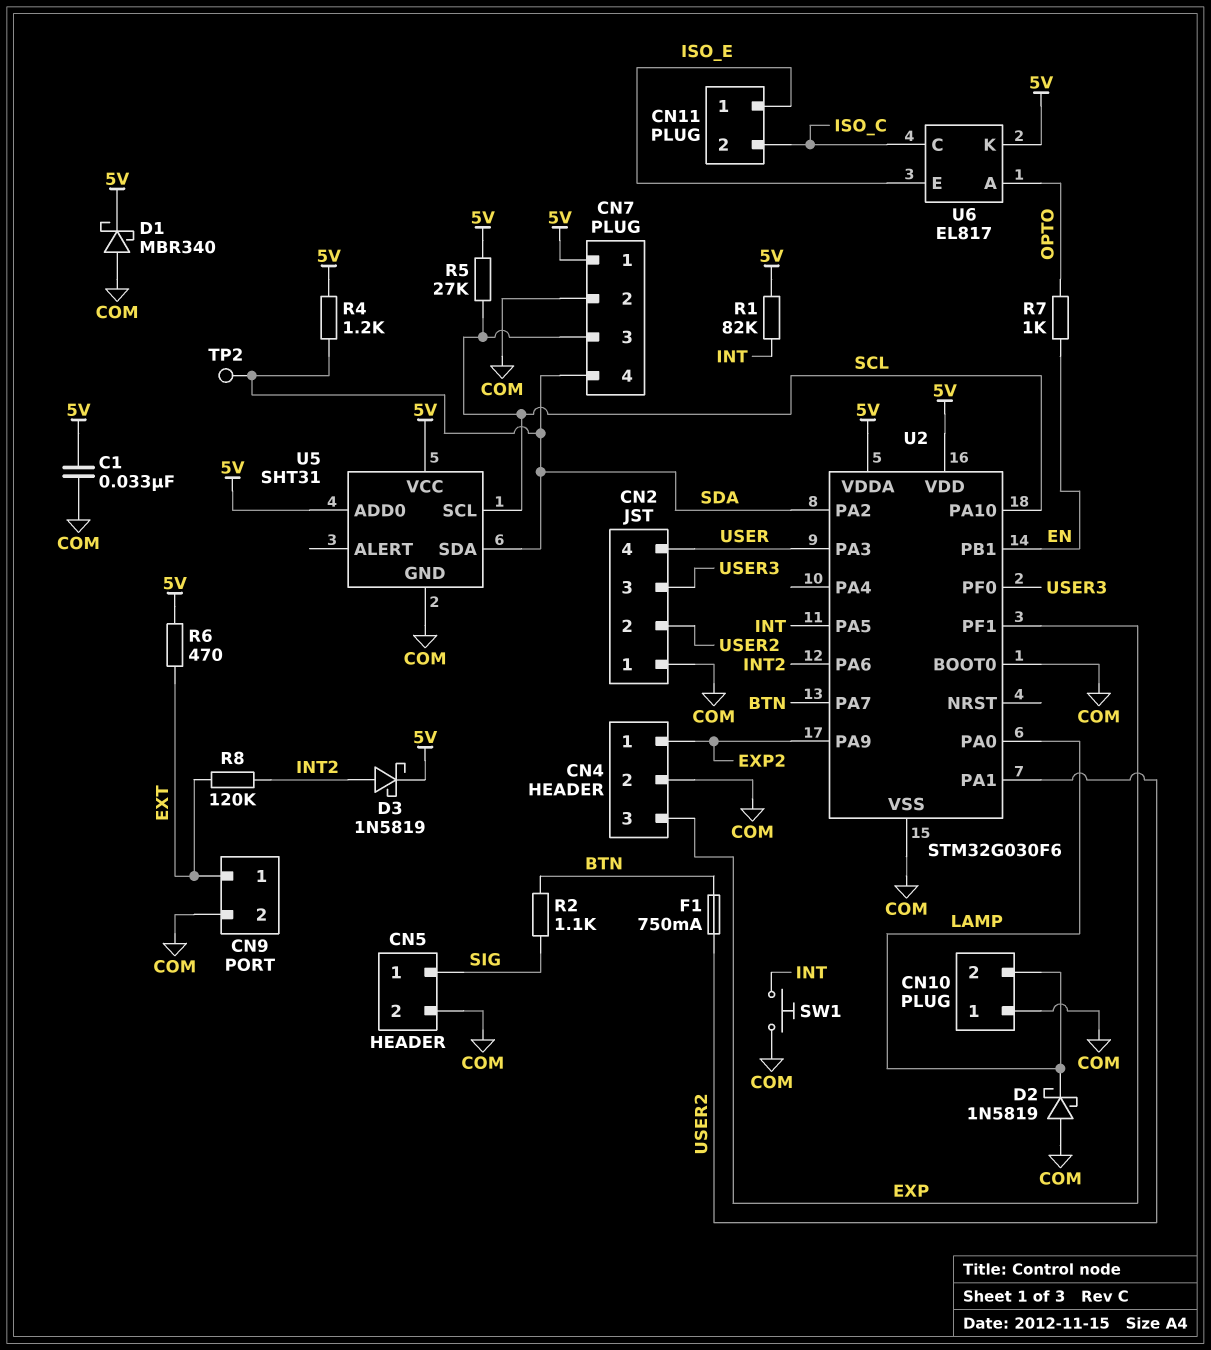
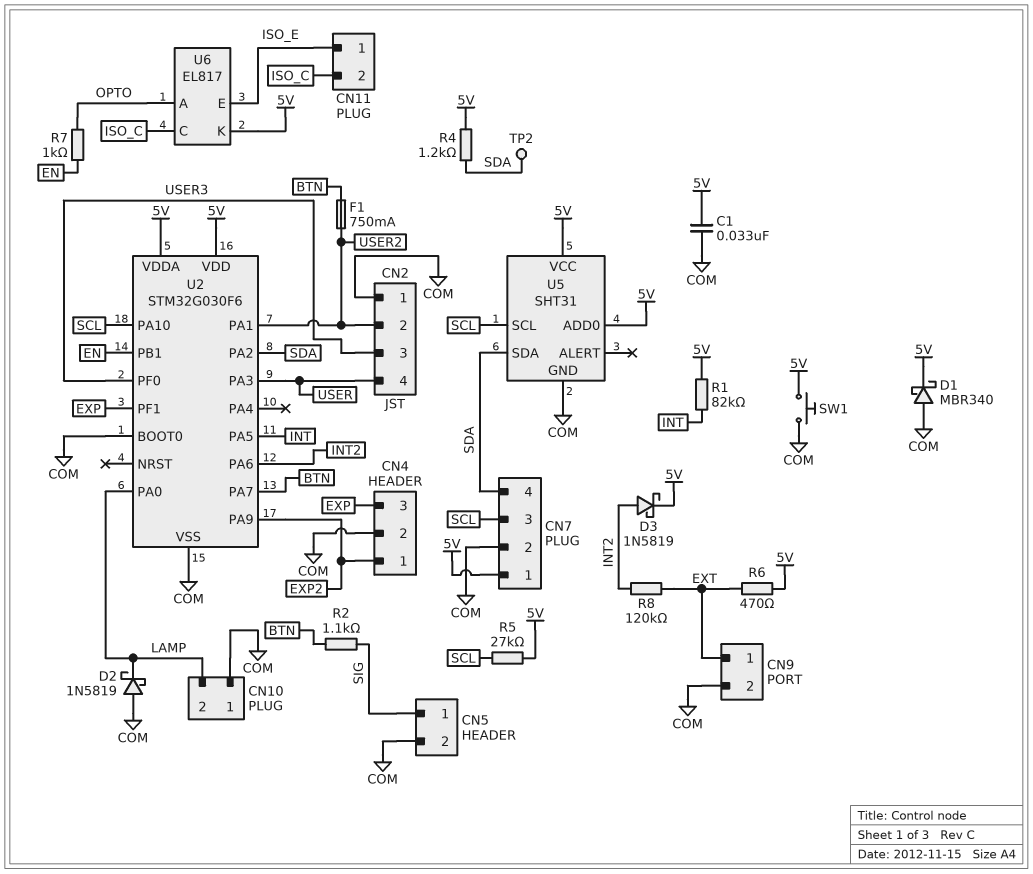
SW1: button (COM, INT) -> button (5V, COM)

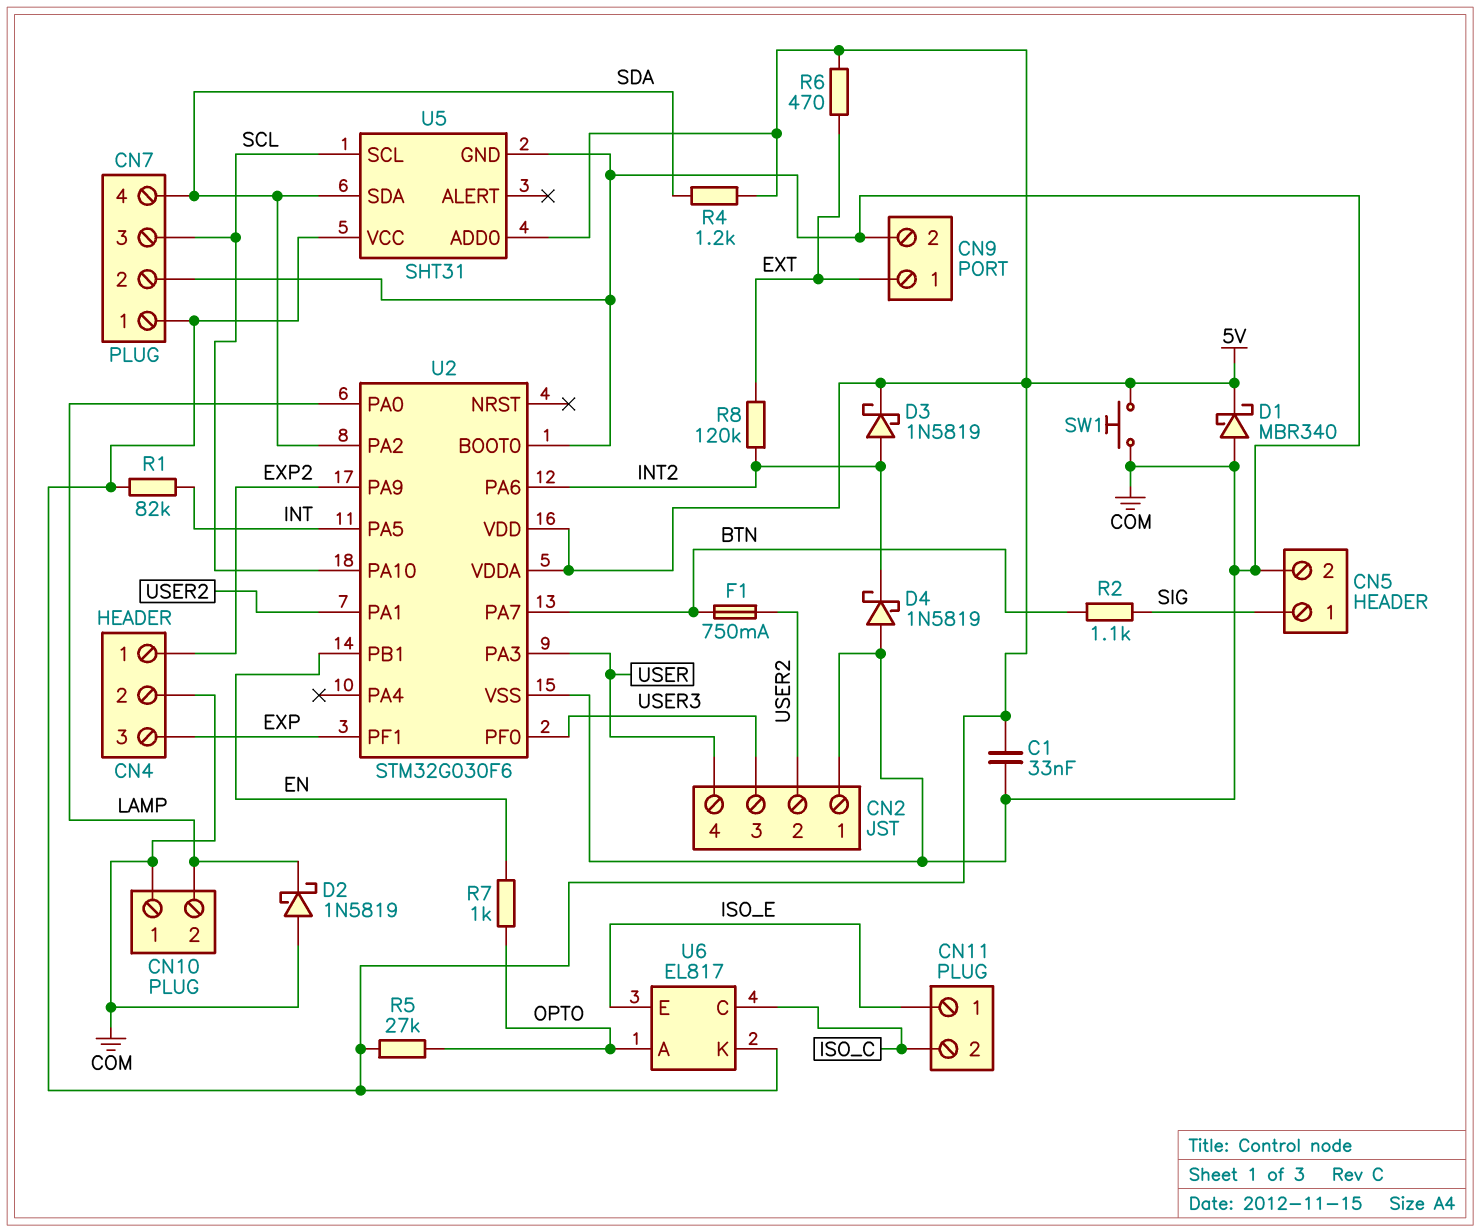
D4: none -> schottky 1N5819 (A COM, K INT2)
R5: 27k (5V, SCL) -> 27k (5V, OPTO)
TP2: test point (SDA) -> none

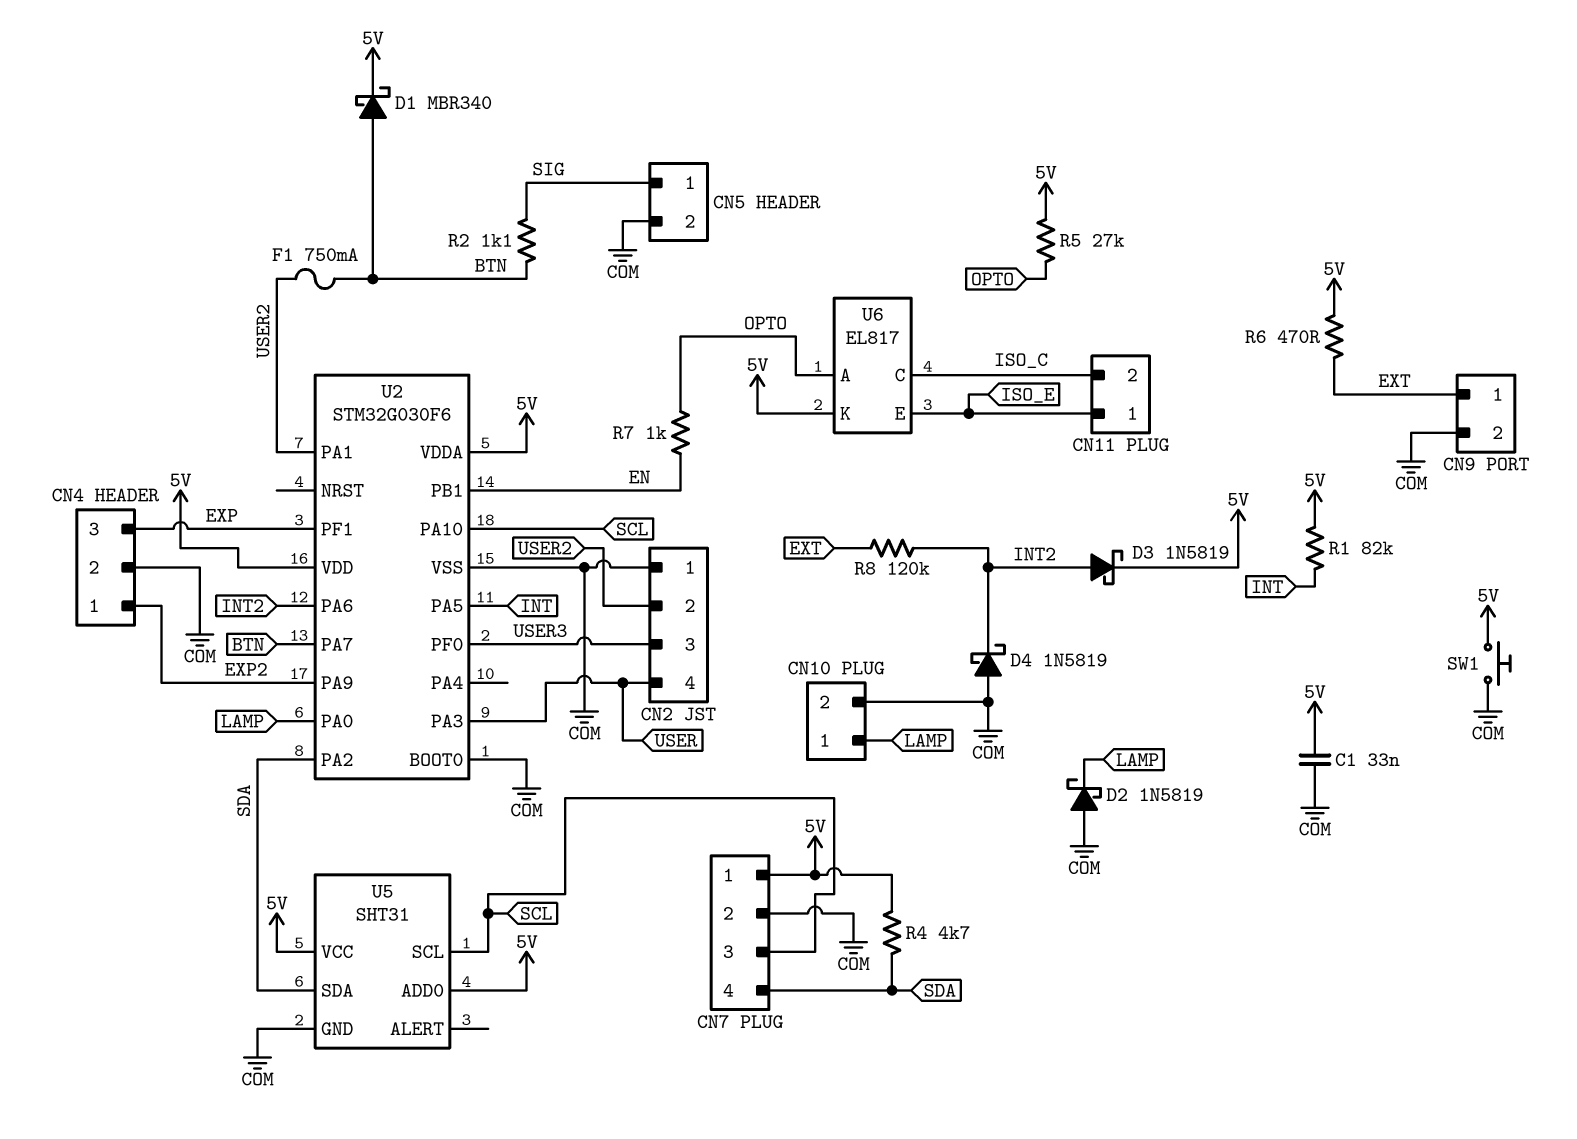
CN10 pin 1: COM -> LAMP
CN10 pin 2: LAMP -> COM
D1: schottky MBR340 (A COM, K 5V) -> schottky MBR340 (A BTN, K 5V)
R4: 1.2k (5V, SDA) -> 4.7k (5V, SDA)

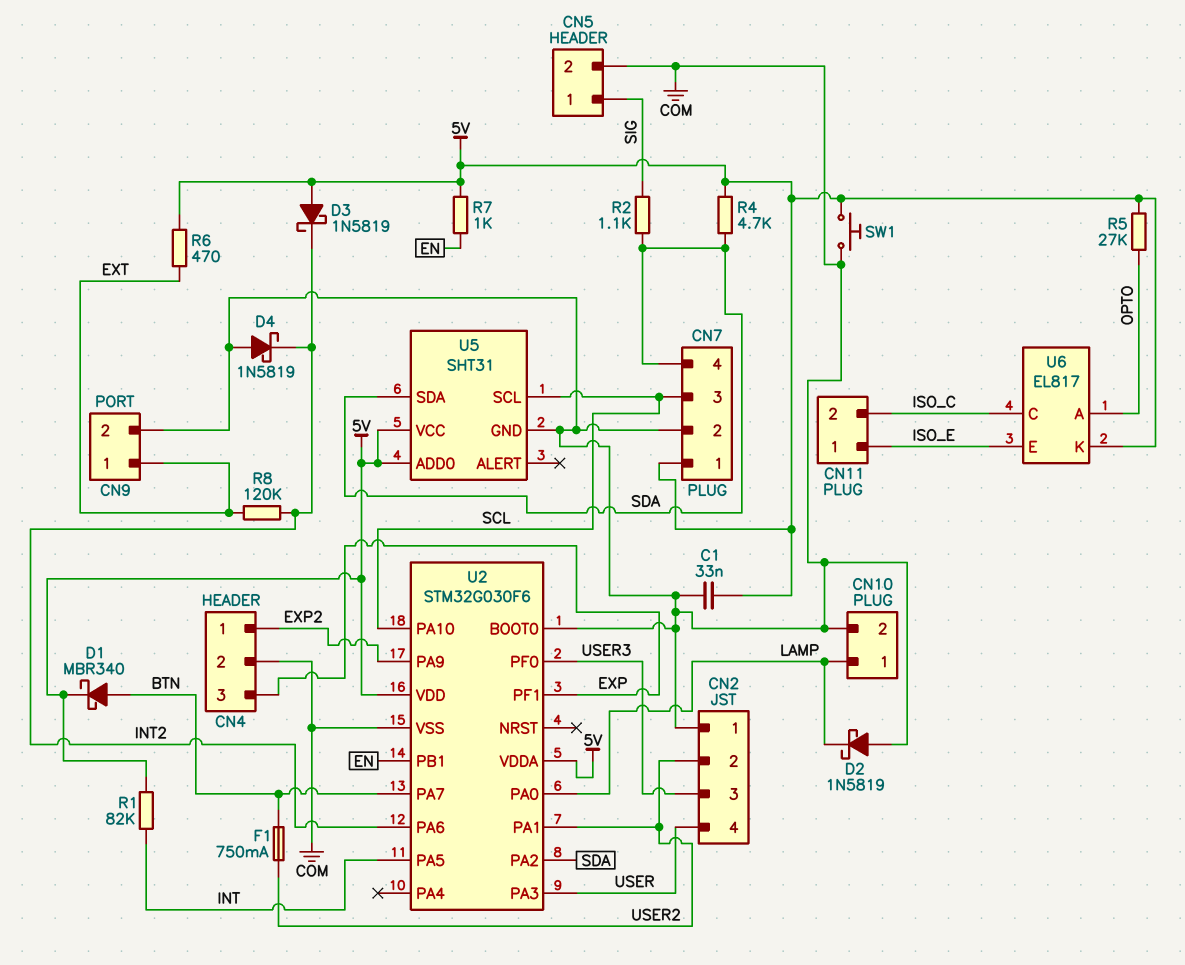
D3: schottky 1N5819 (A INT2, K 5V) -> schottky 1N5819 (A 5V, K INT2)
R2: 1.1k (BTN, SIG) -> 1.1k (SDA, SIG)
R7: 1k (EN, OPTO) -> 1k (5V, EN)

